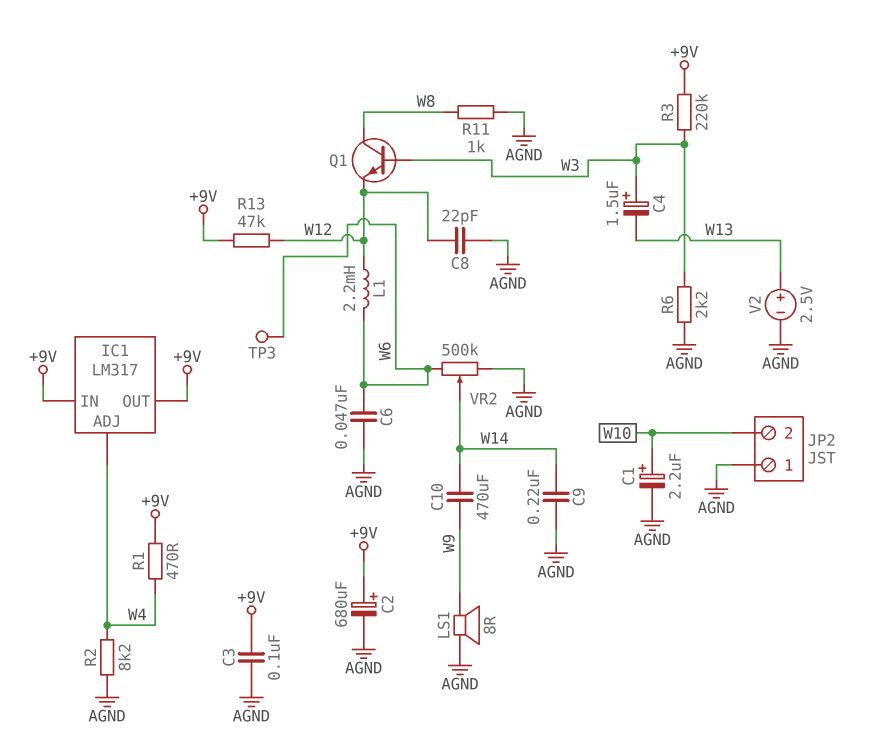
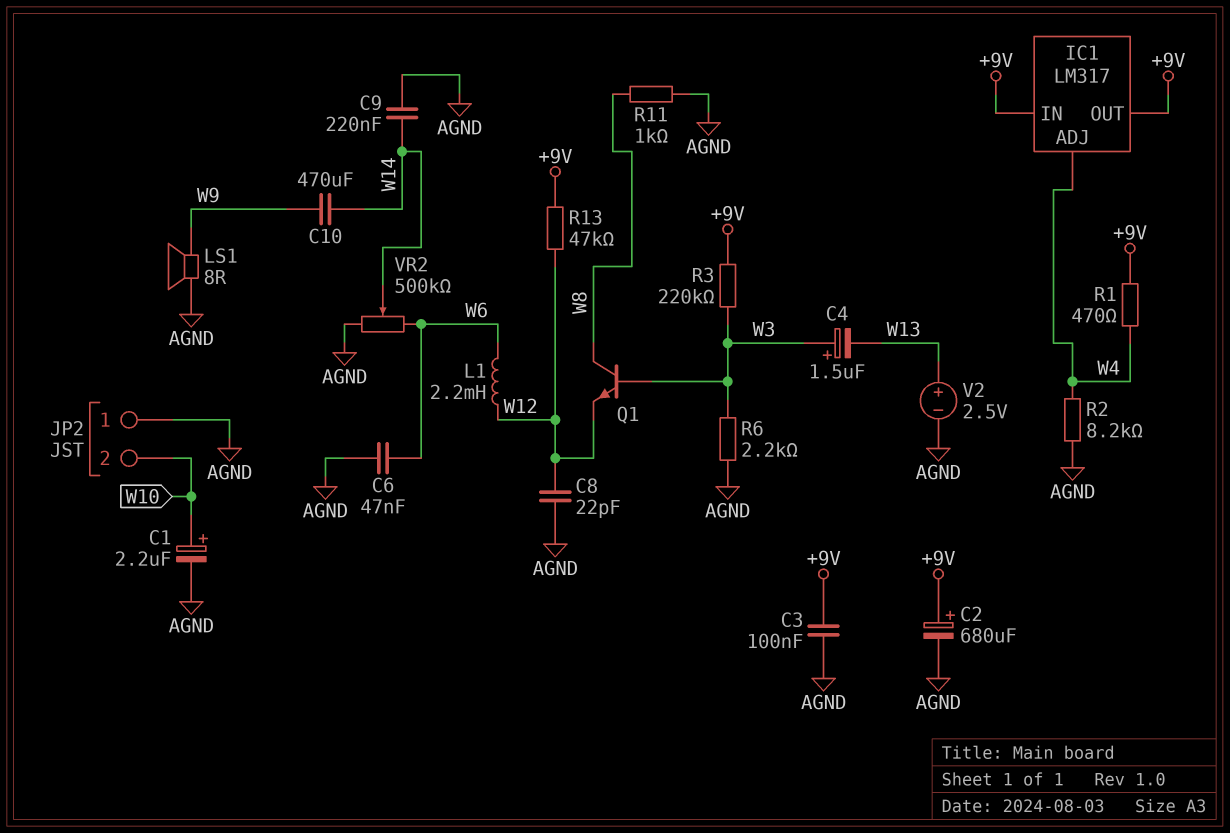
TP3: test point (W6) -> none

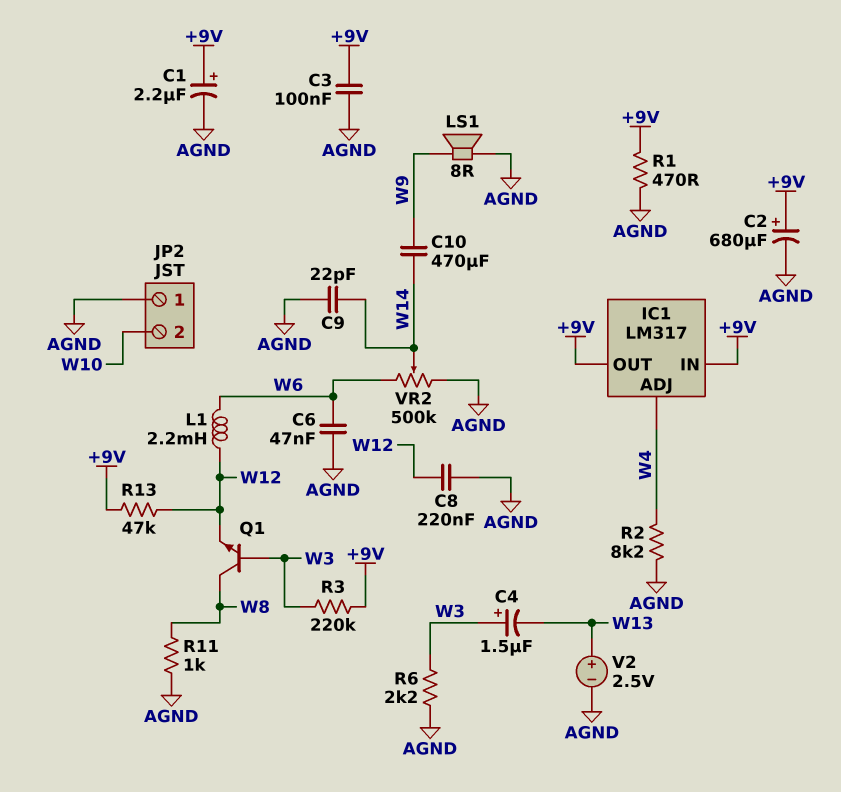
C1: 2.2uF (plus W10, minus AGND) -> 2.2uF (plus +9V, minus AGND)
C8: 22pF (AGND, W12) -> 220nF (AGND, W12)
C9: 220nF (AGND, W14) -> 22pF (AGND, W14)
R1: 470 (+9V, W4) -> 470 (+9V, AGND)

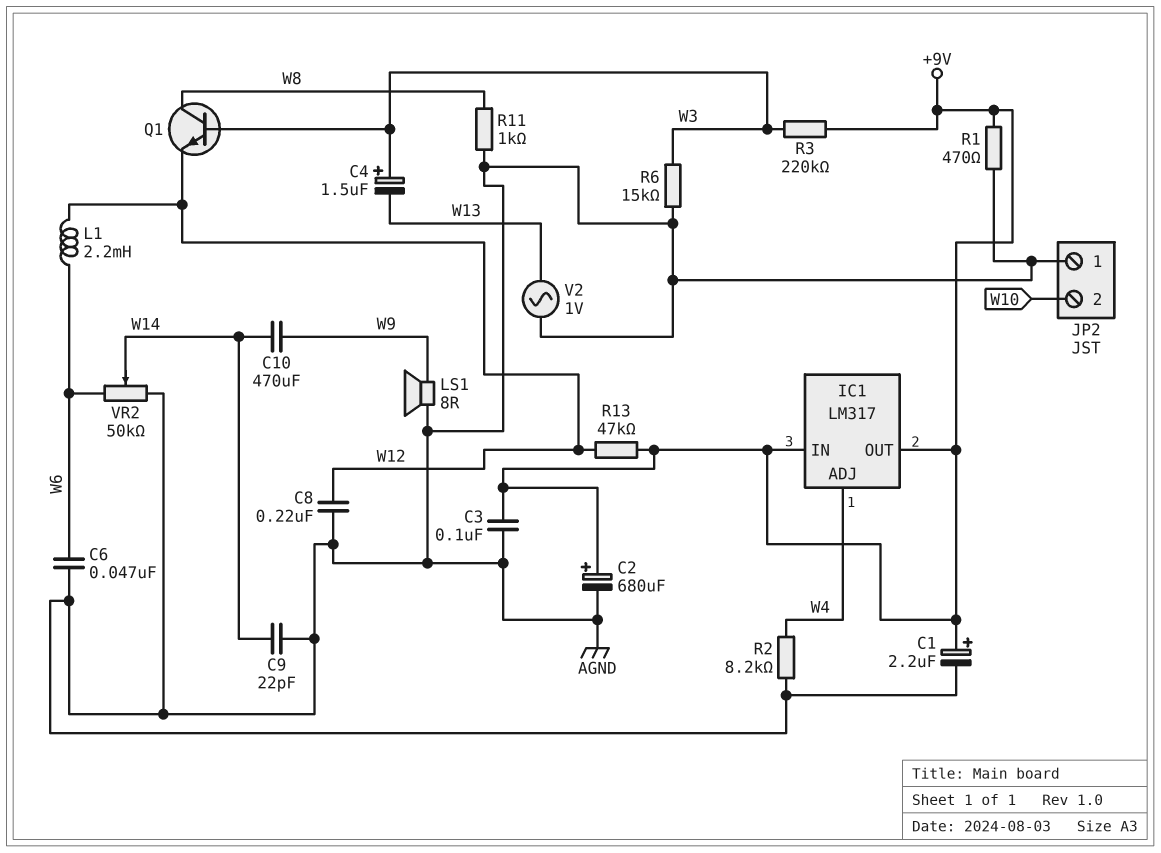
R6: 2.2k (AGND, W3) -> 15k (AGND, W3)
V2: 2.5V (plus W13, minus AGND) -> AC 1V (AGND, W13)
VR2: 500k (AGND, W6, wiper W14) -> 50k (AGND, W6, wiper W14)

